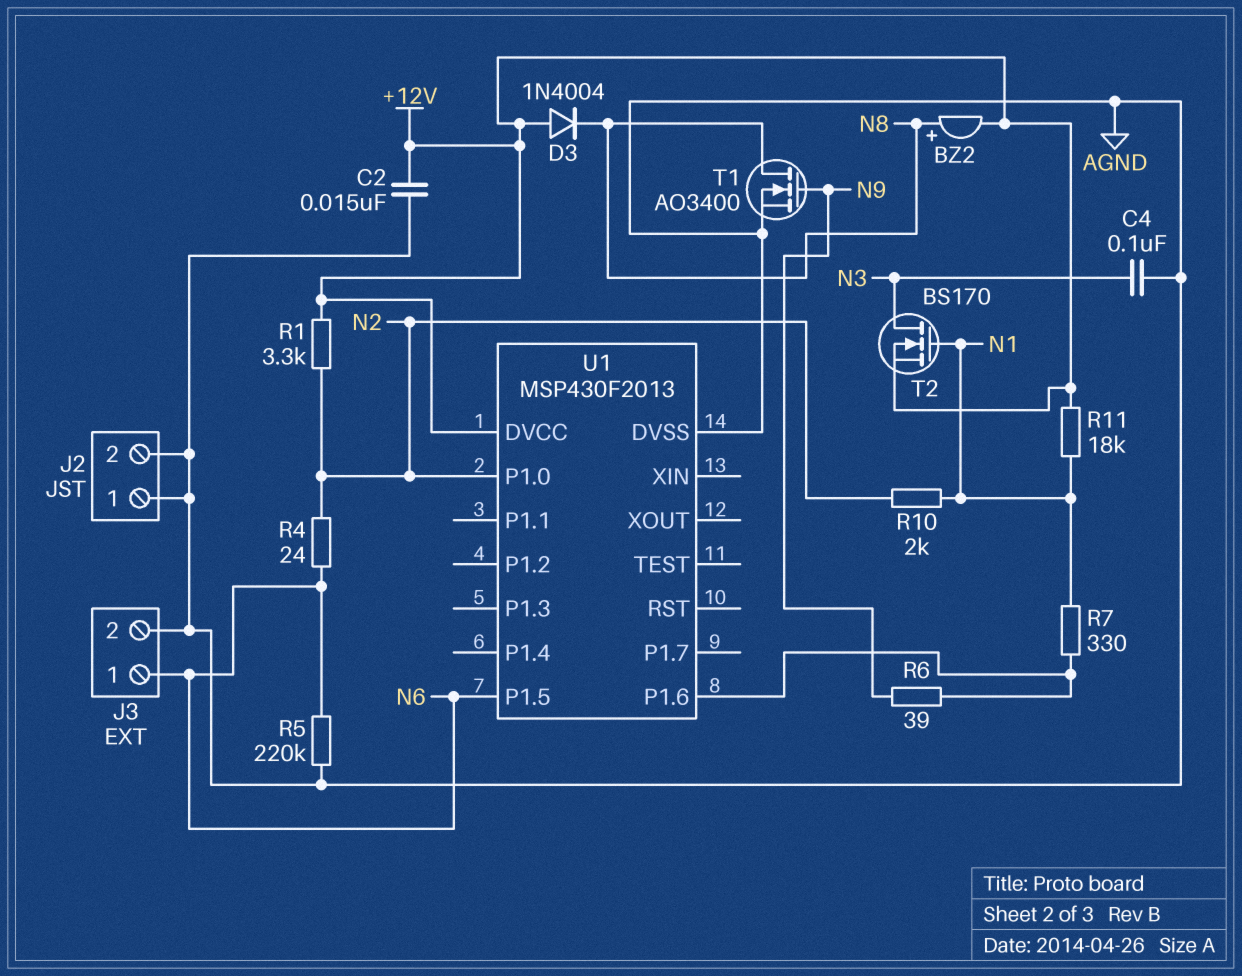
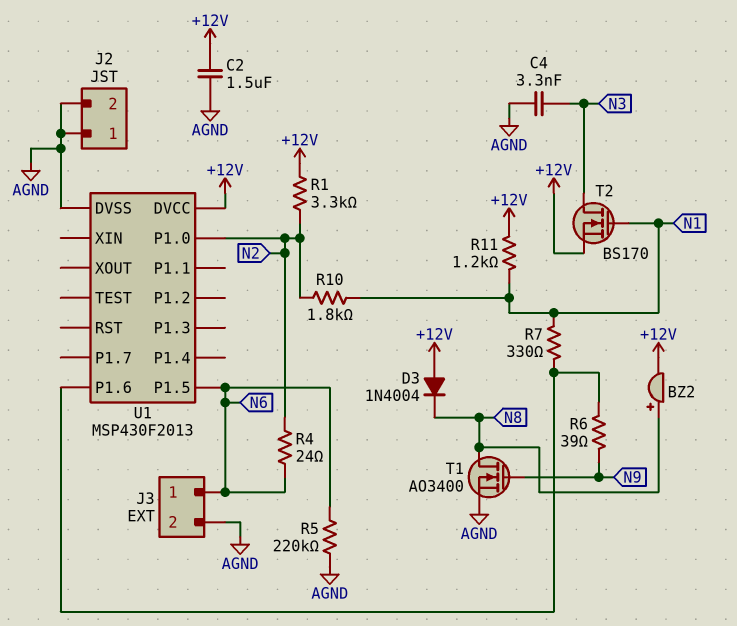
C2: 15nF (+12V, AGND) -> 1.5uF (+12V, AGND)
C4: 100nF (AGND, N3) -> 3.3nF (AGND, N3)
R10: 2k (N1, N2) -> 1.8k (N1, N2)
R11: 18k (+12V, N1) -> 1.2k (+12V, N1)

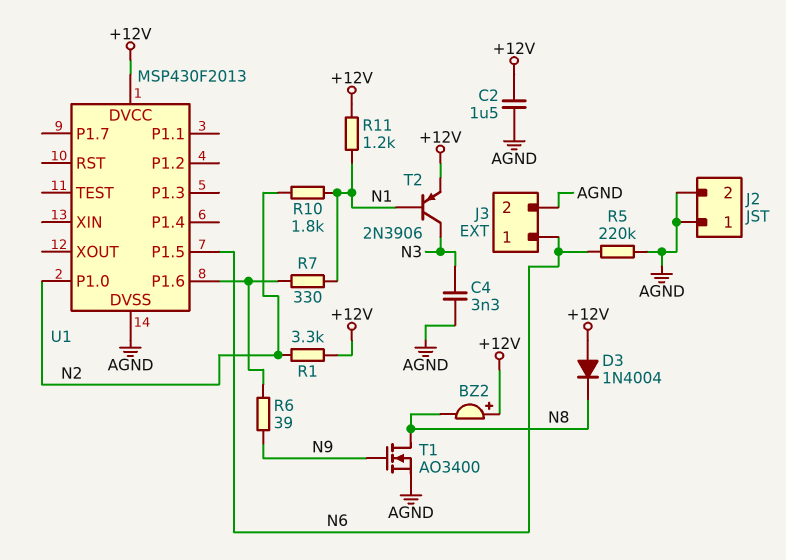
BZ2: buzzer (plus N8, minus +12V) -> buzzer (plus +12V, minus N8)
R4: 24 (N2, N6) -> none
T2: NMOS BS170 (G N1, D N3, S +12V) -> PNP 2N3906 (B N1, C N3, E +12V)

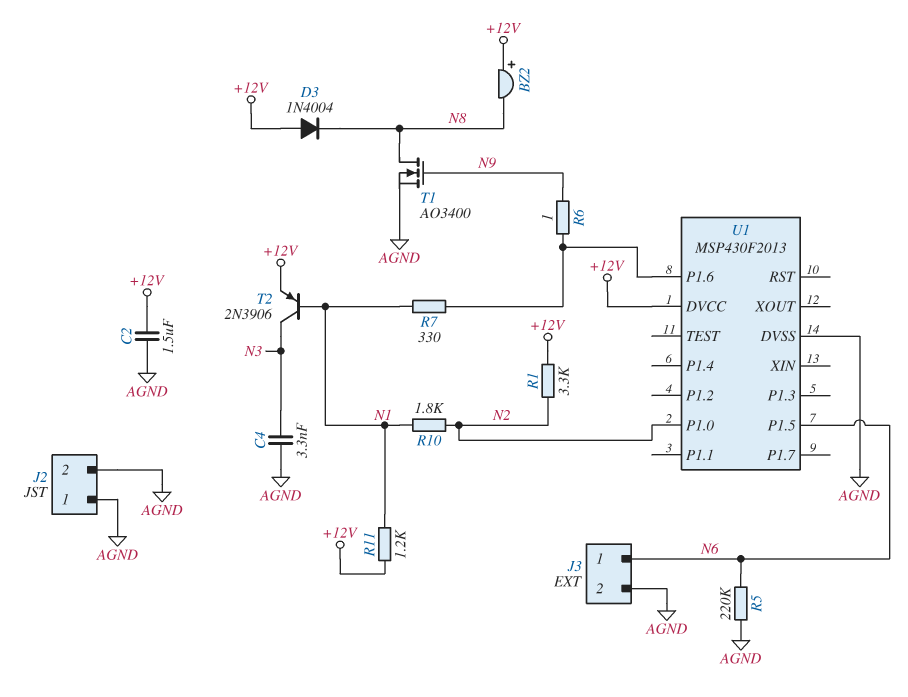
R6: 39 (N9, U1/P1.6) -> 1 (N9, U1/P1.6)

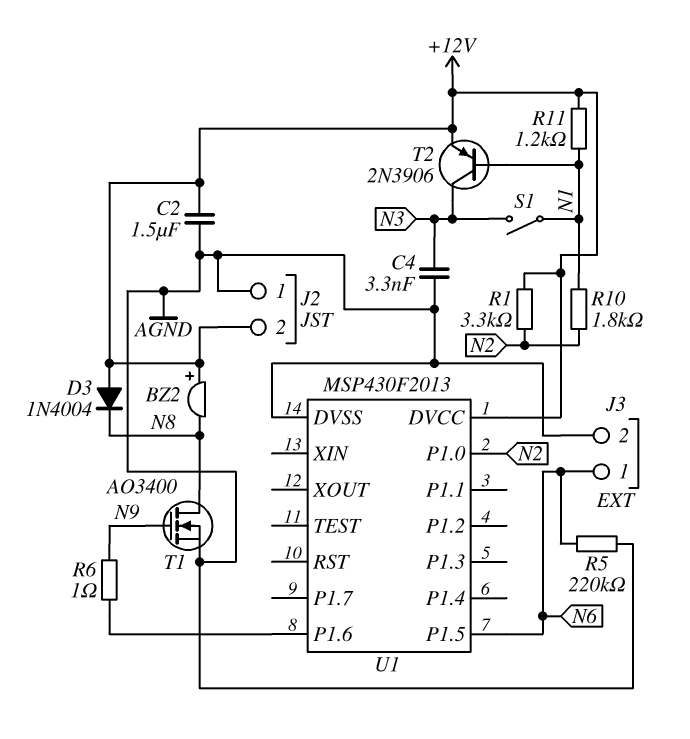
J2 pin 2: AGND -> +12V
R7: 330 (N1, U1/P1.6) -> none
S1: none -> switch (N1, N3)

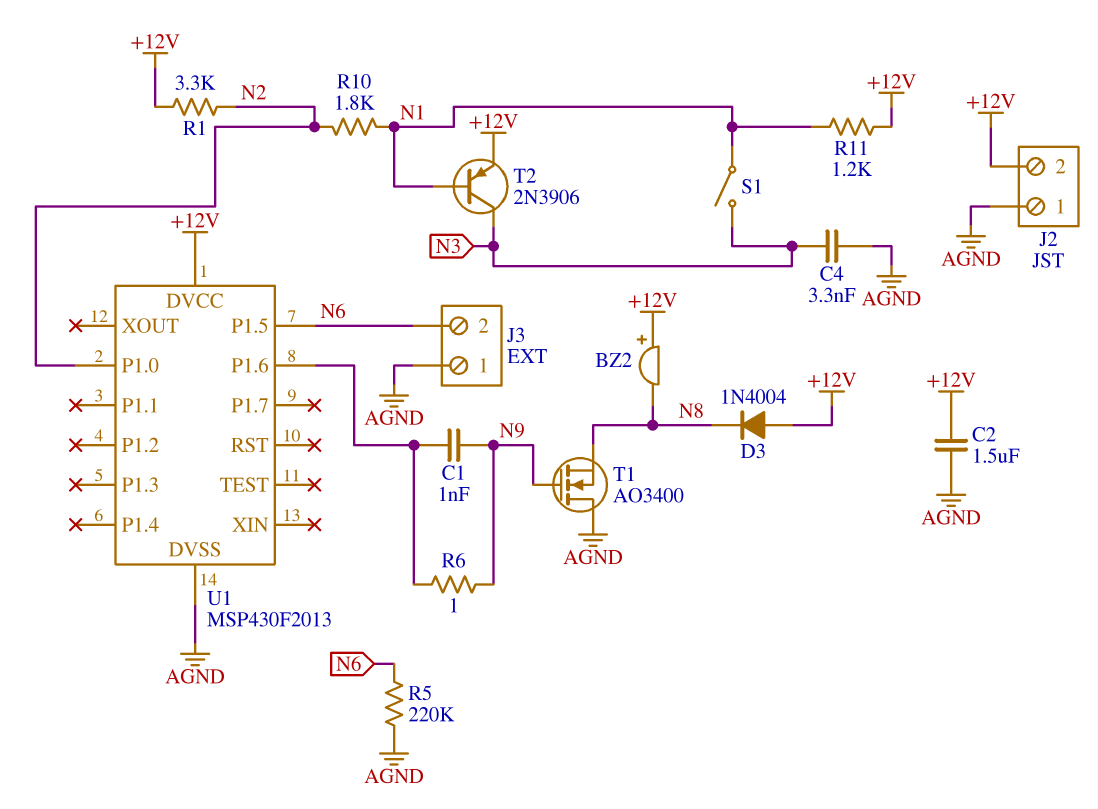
C1: none -> 1nF (N9, U1/P1.6)
J3 pin 1: N6 -> AGND
J3 pin 2: AGND -> N6
T1: NMOS AO3400 (G N9, D N8, S AGND) -> NMOS AO3400 (G N9, D AGND, S N8)

